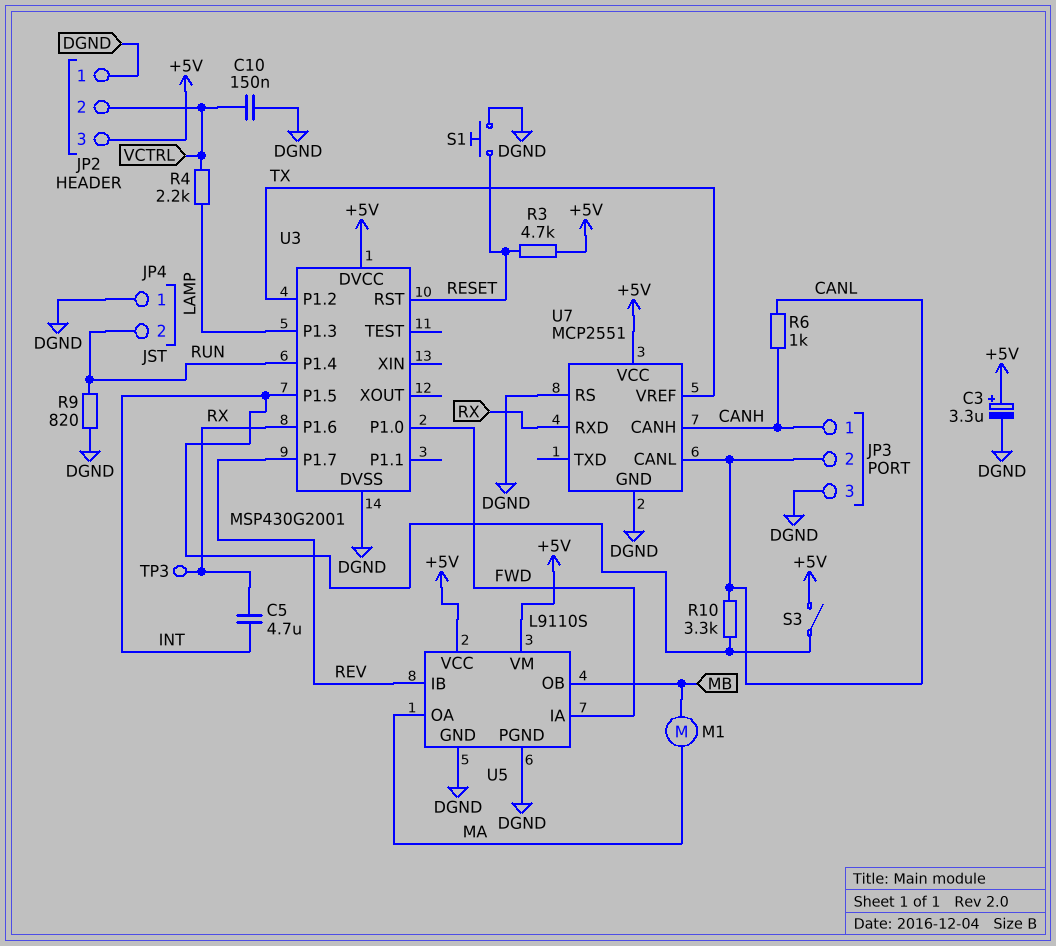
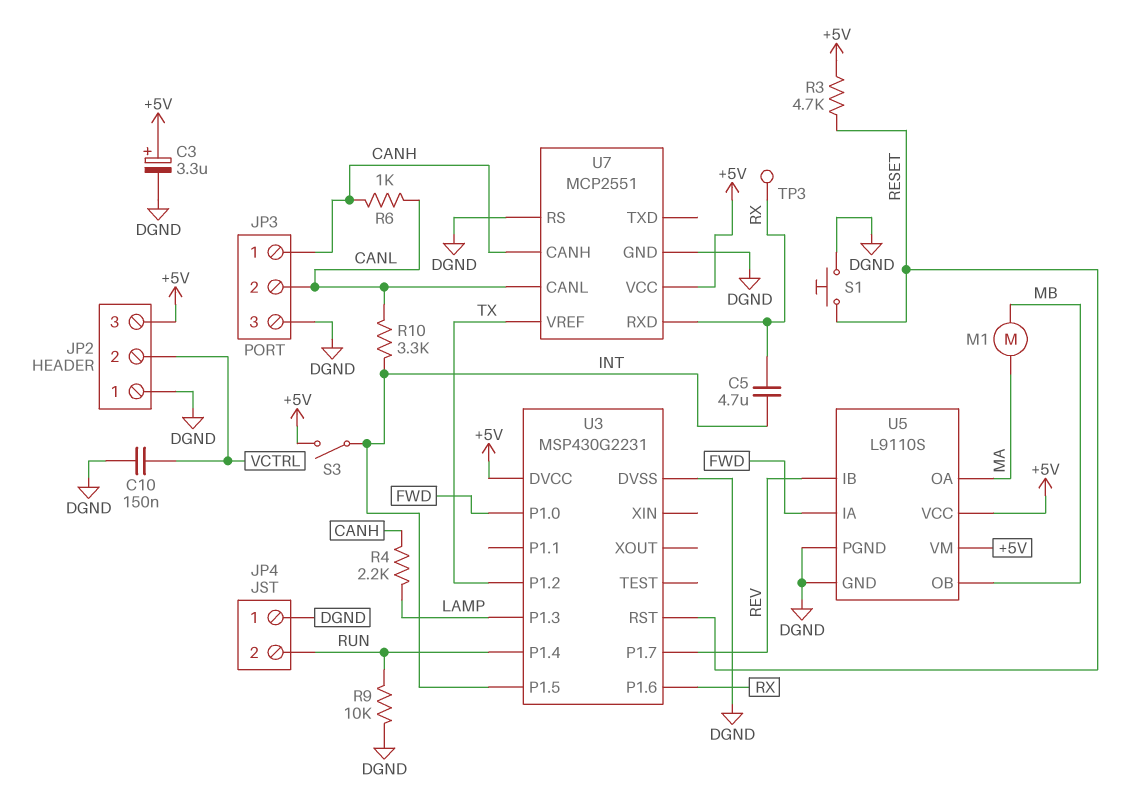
R4: 2.2k (LAMP, VCTRL) -> 2.2k (CANH, LAMP)
R9: 820 (DGND, RUN) -> 10k (DGND, RUN)
U3: MSP430G2001 -> MSP430G2231

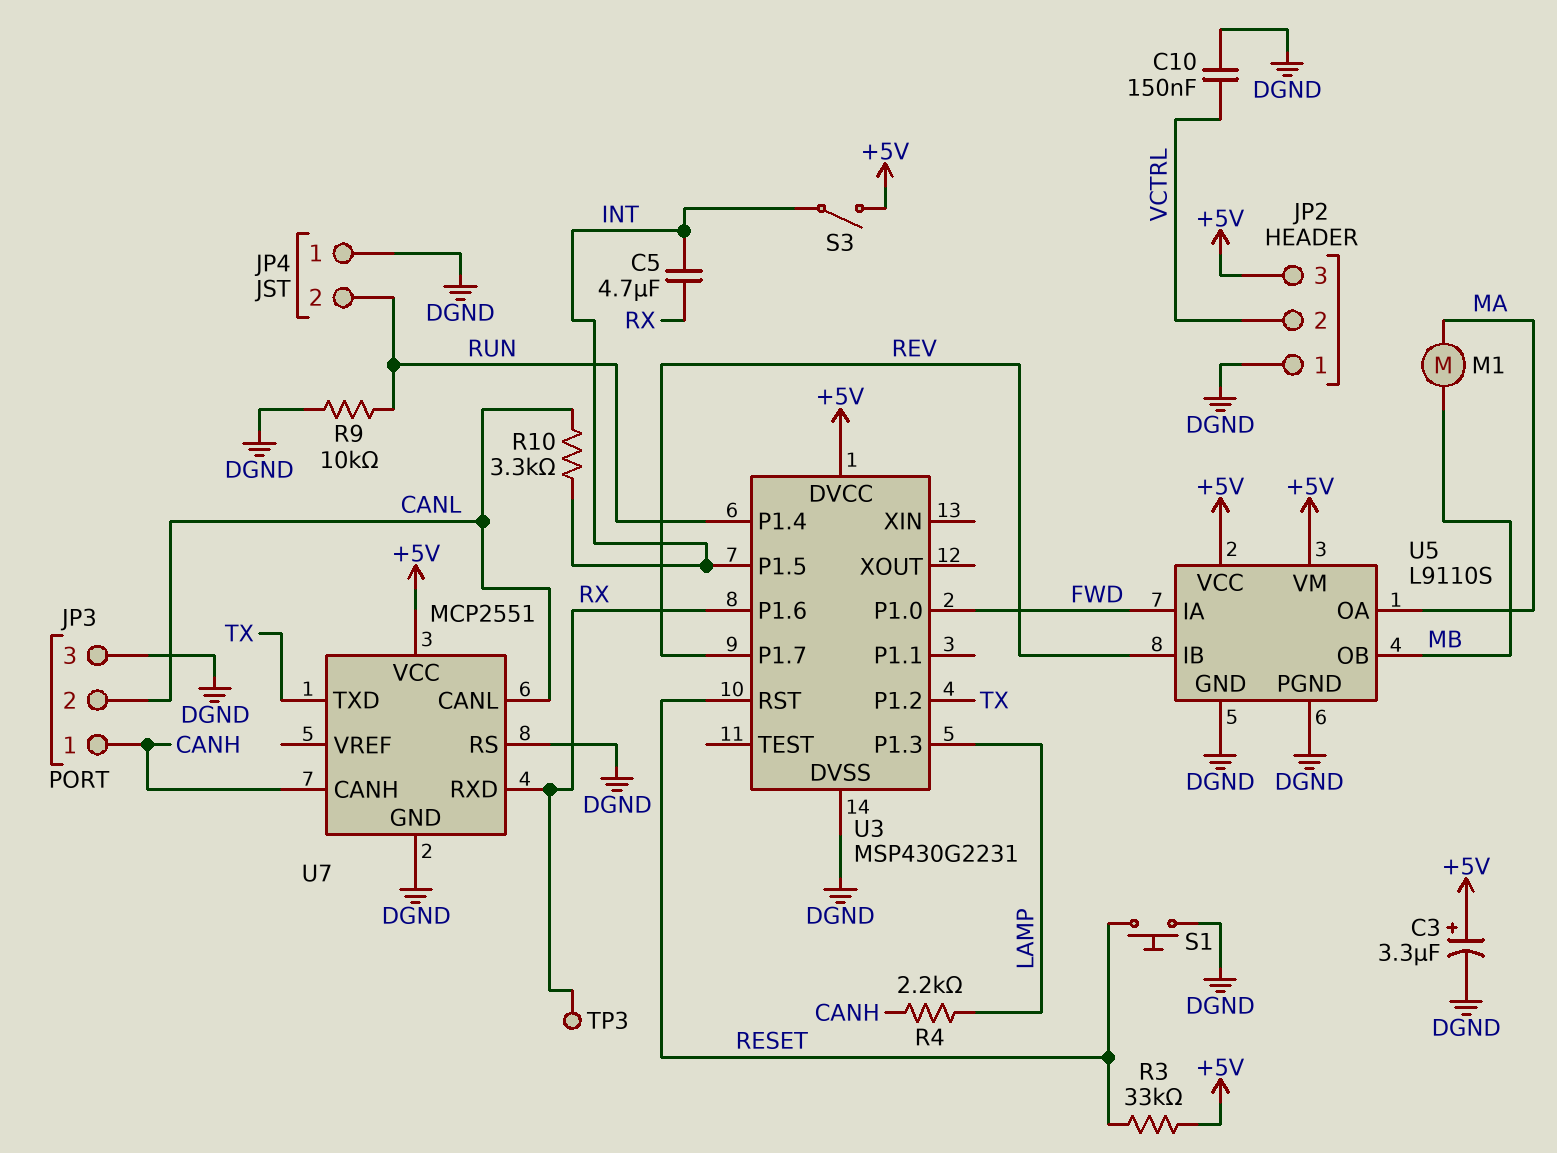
R3: 4.7k (+5V, RESET) -> 33k (+5V, RESET)
R6: 1k (CANH, CANL) -> none
U7 pin TXD: none -> TX
U7 pin VREF: TX -> none

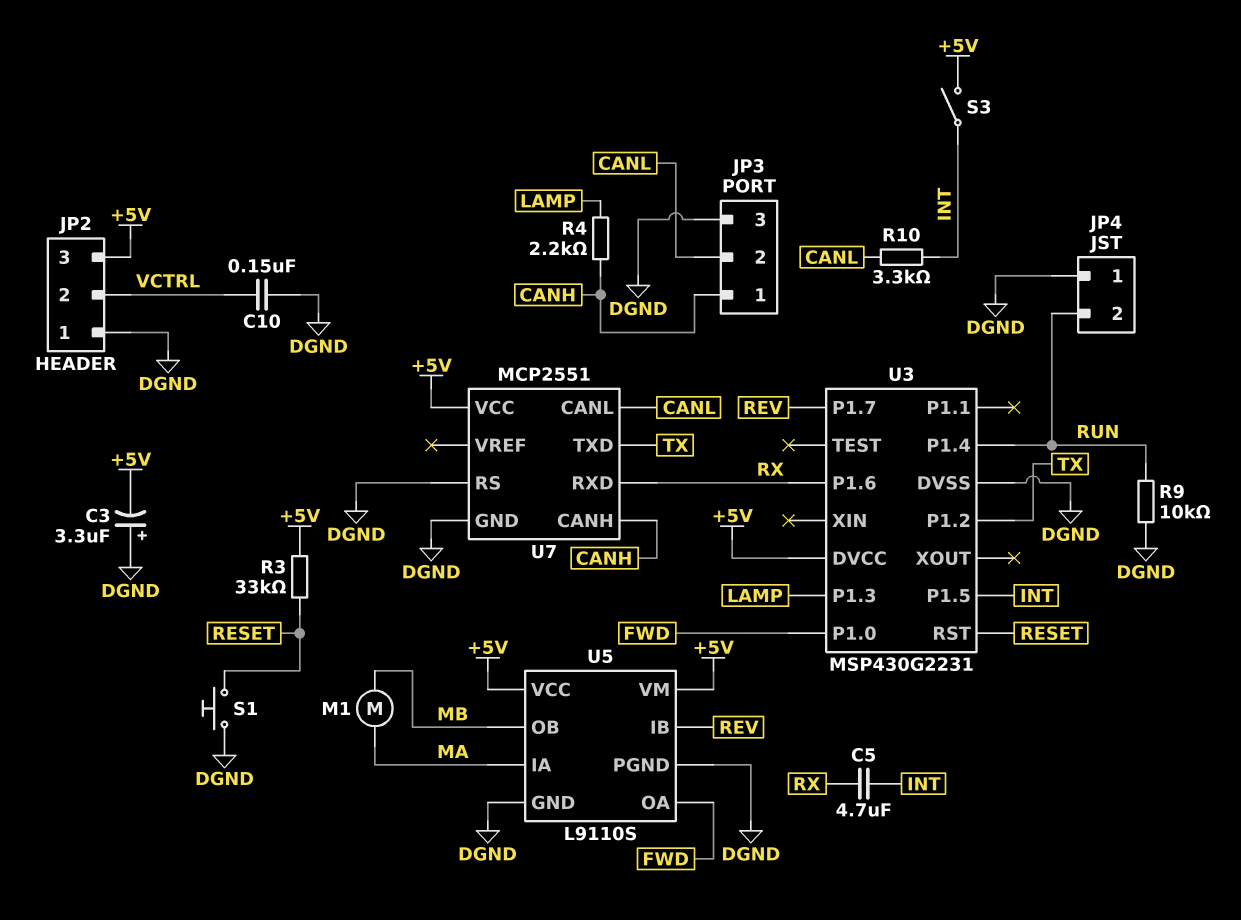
C3: 3.3uF (plus +5V, minus DGND) -> 3.3uF (plus DGND, minus +5V)
TP3: test point (RX) -> none
U5 pin IA: FWD -> MA
U5 pin OA: MA -> FWD

